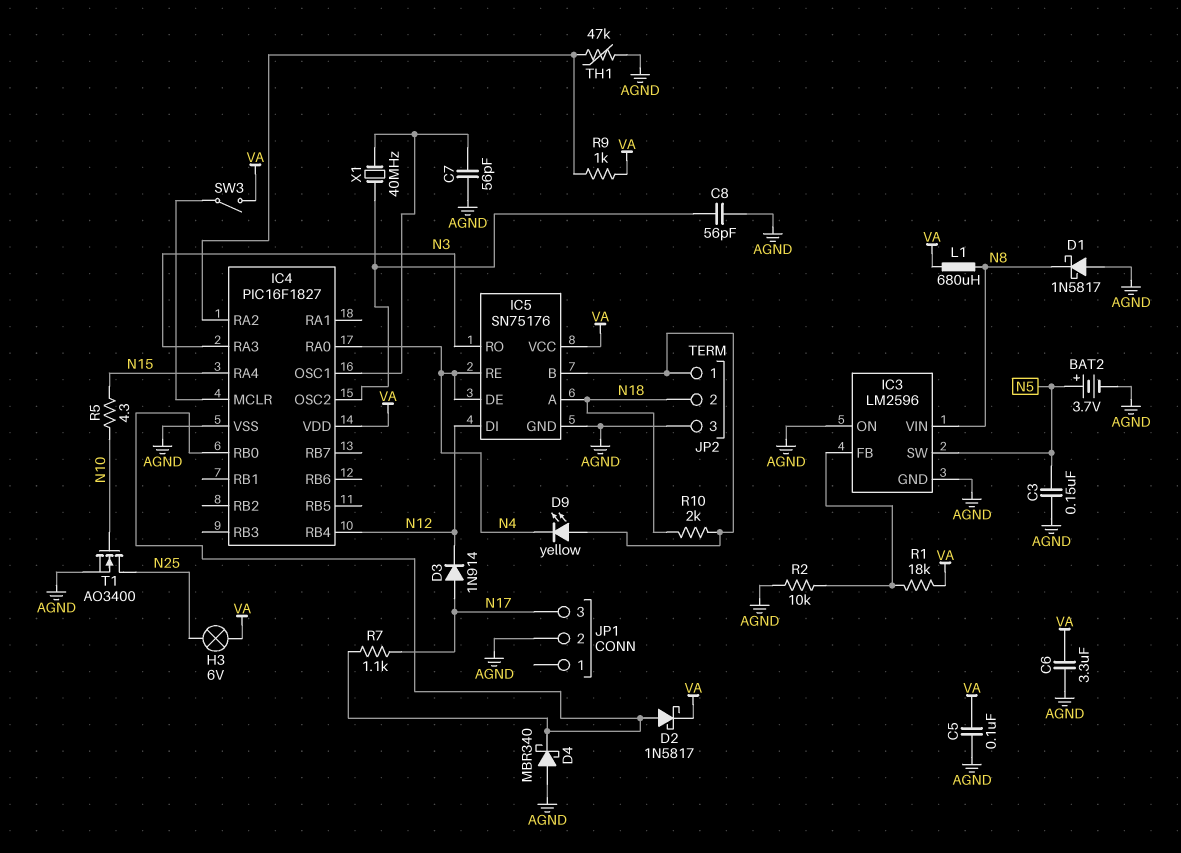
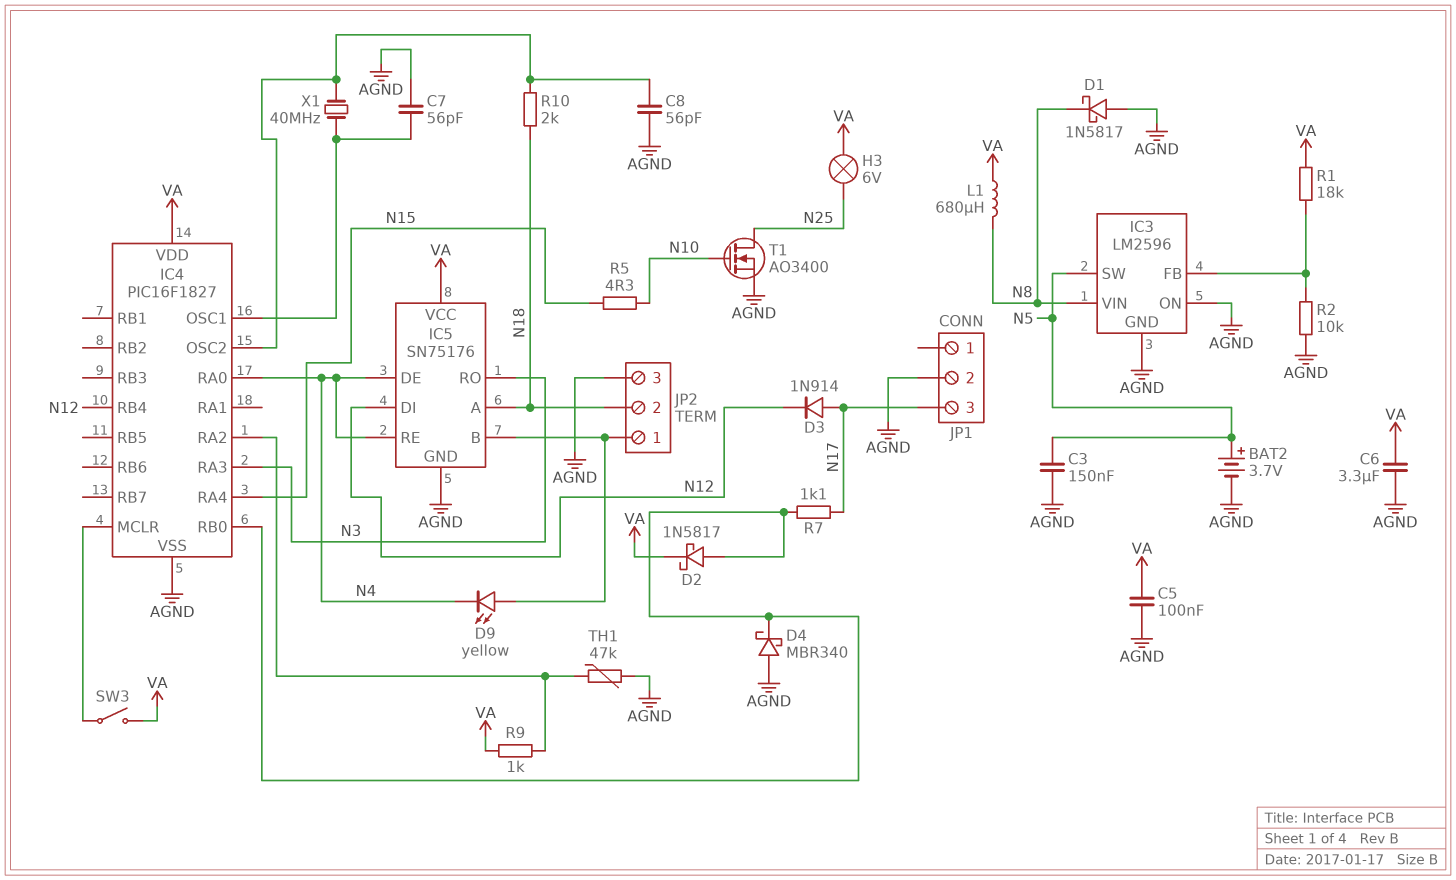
R10: 2k (IC5/B, N18) -> 2k (IC4/OSC2, N18)

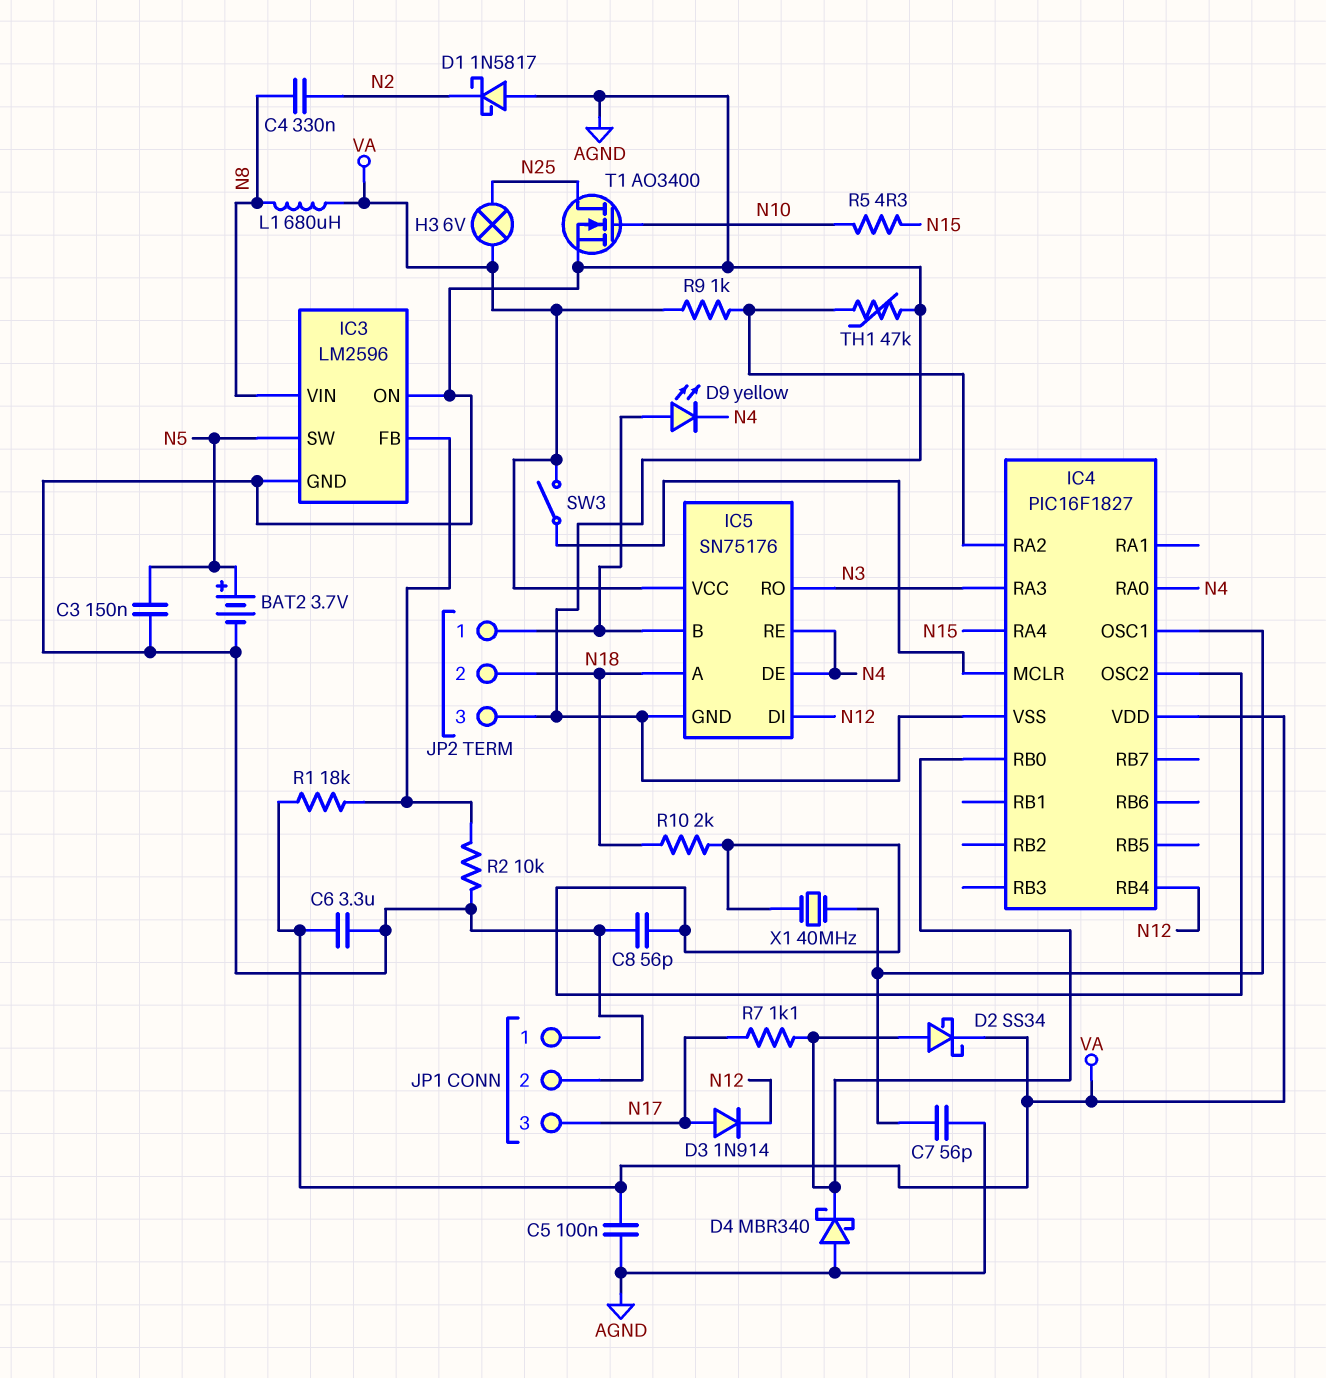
C4: none -> 330nF (N2, N8)
D1: schottky 1N5817 (A AGND, K N8) -> schottky 1N5817 (A AGND, K N2)
D2: schottky 1N5817 (A IC4/RB0, K VA) -> schottky SS34 (A IC4/RB0, K VA)

